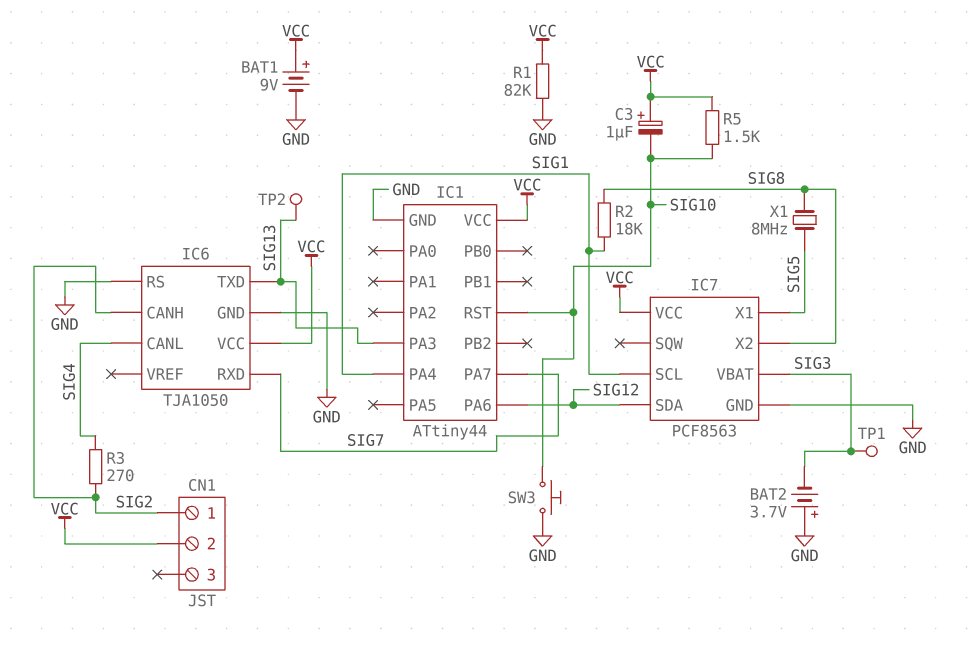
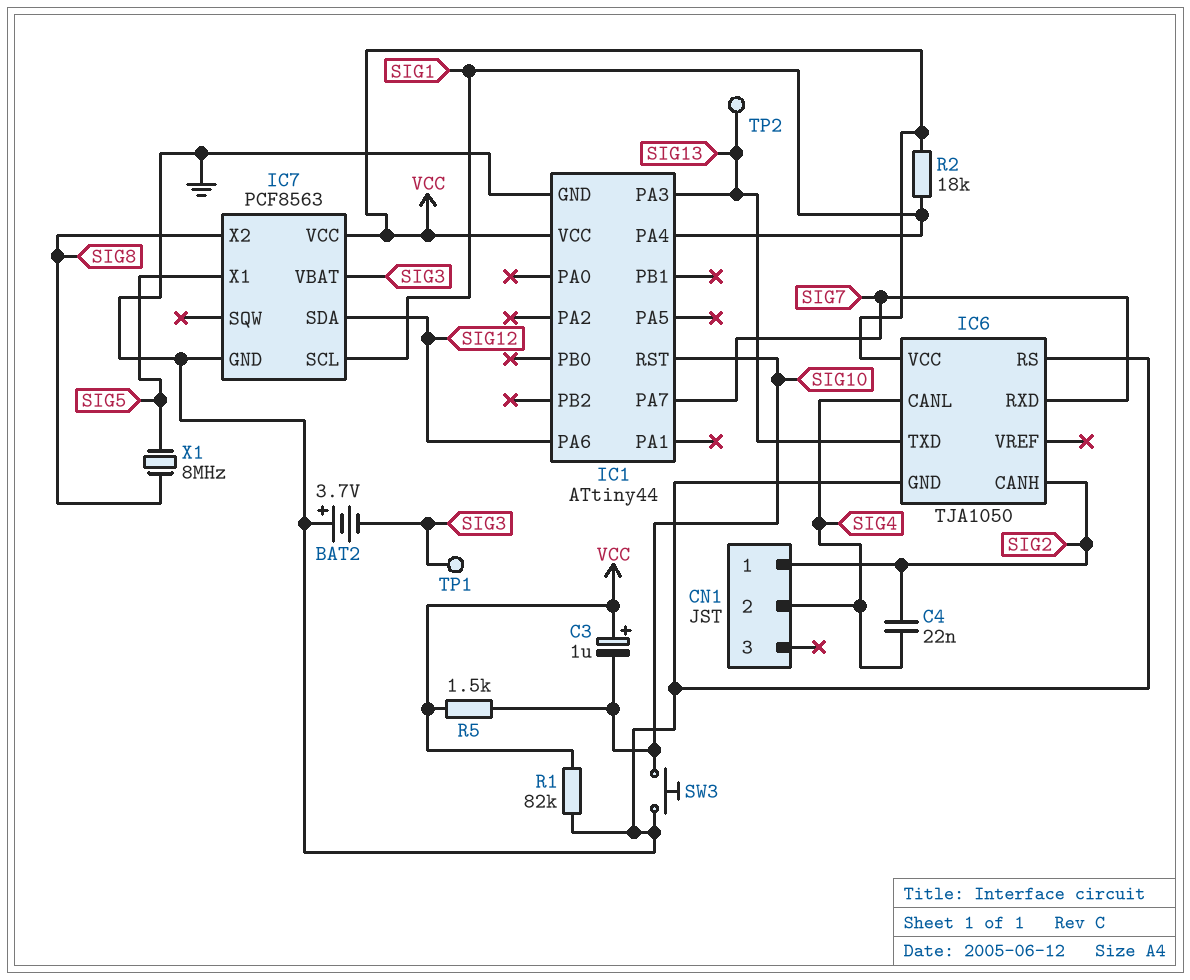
BAT1: 9V (plus VCC, minus GND) -> none
C4: none -> 22nF (SIG2, SIG4)
CN1 pin 2: VCC -> SIG4
R2: 18k (SIG1, SIG8) -> 18k (SIG1, VCC)
R3: 270 (SIG2, SIG4) -> none

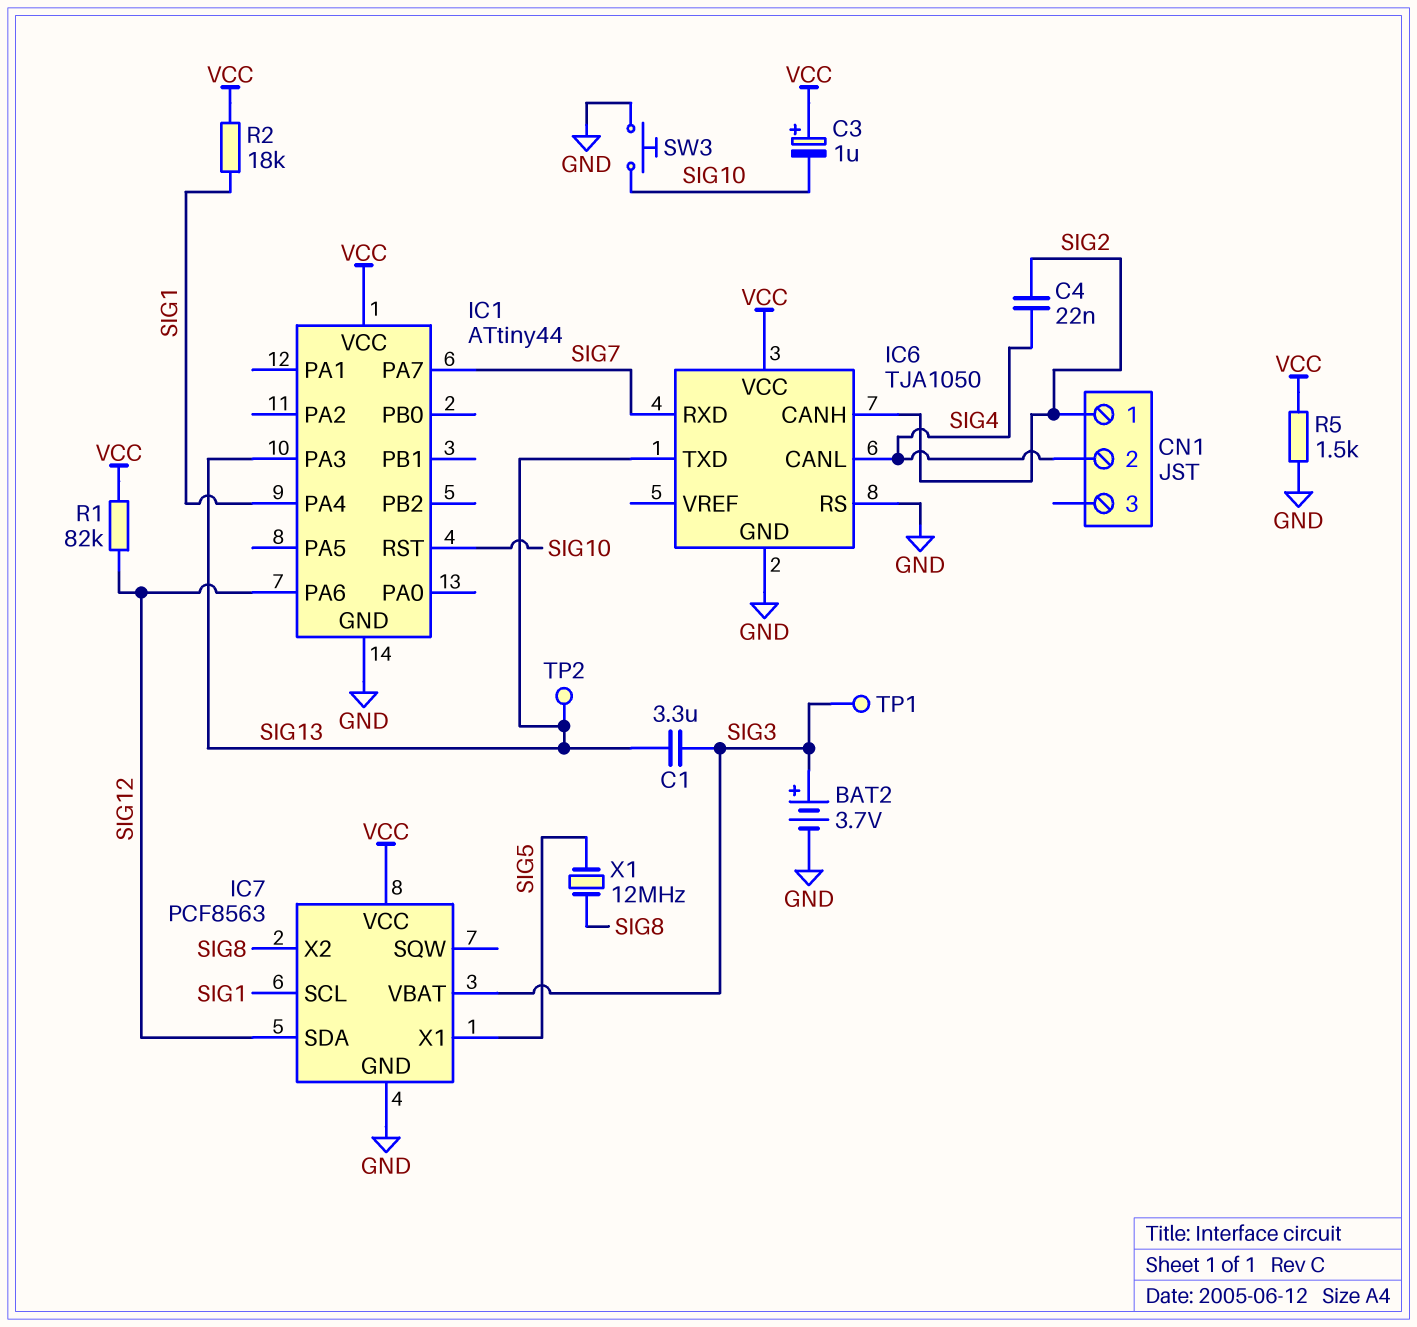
BAT2: 3.7V (plus GND, minus SIG3) -> 3.7V (plus SIG3, minus GND)
C1: none -> 3.3uF (SIG3, SIG13)
R1: 82k (GND, VCC) -> 82k (SIG12, VCC)
R5: 1.5k (SIG10, VCC) -> 1.5k (GND, VCC)
X1: 8MHz (SIG5, SIG8) -> 12MHz (SIG5, SIG8)

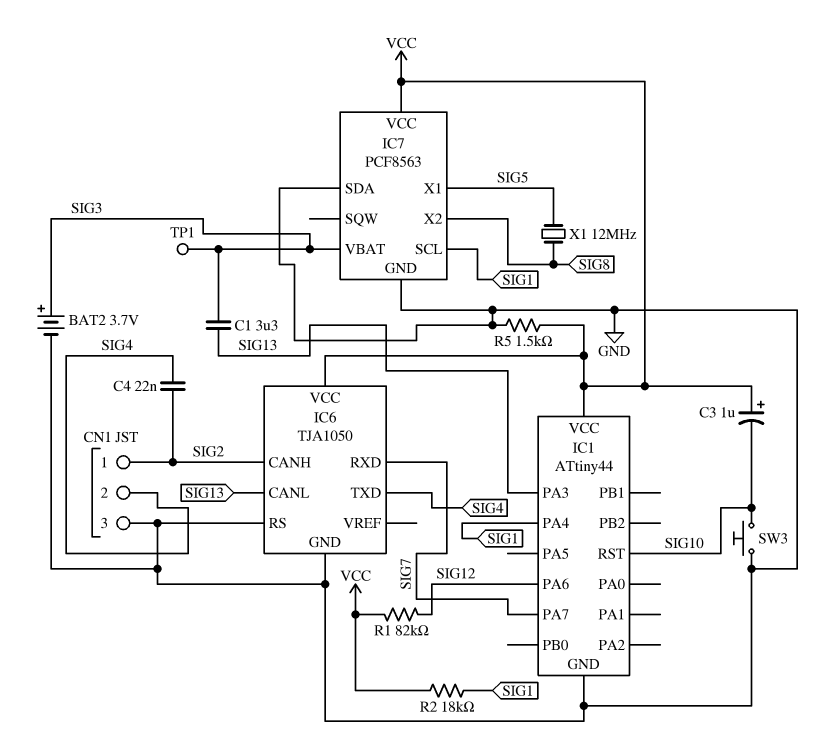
CN1 pin 3: none -> GND
IC6 pin CANL: SIG4 -> SIG13
IC6 pin TXD: SIG13 -> SIG4
IC7 pin SDA: SIG12 -> GND
TP2: test point (SIG13) -> none

